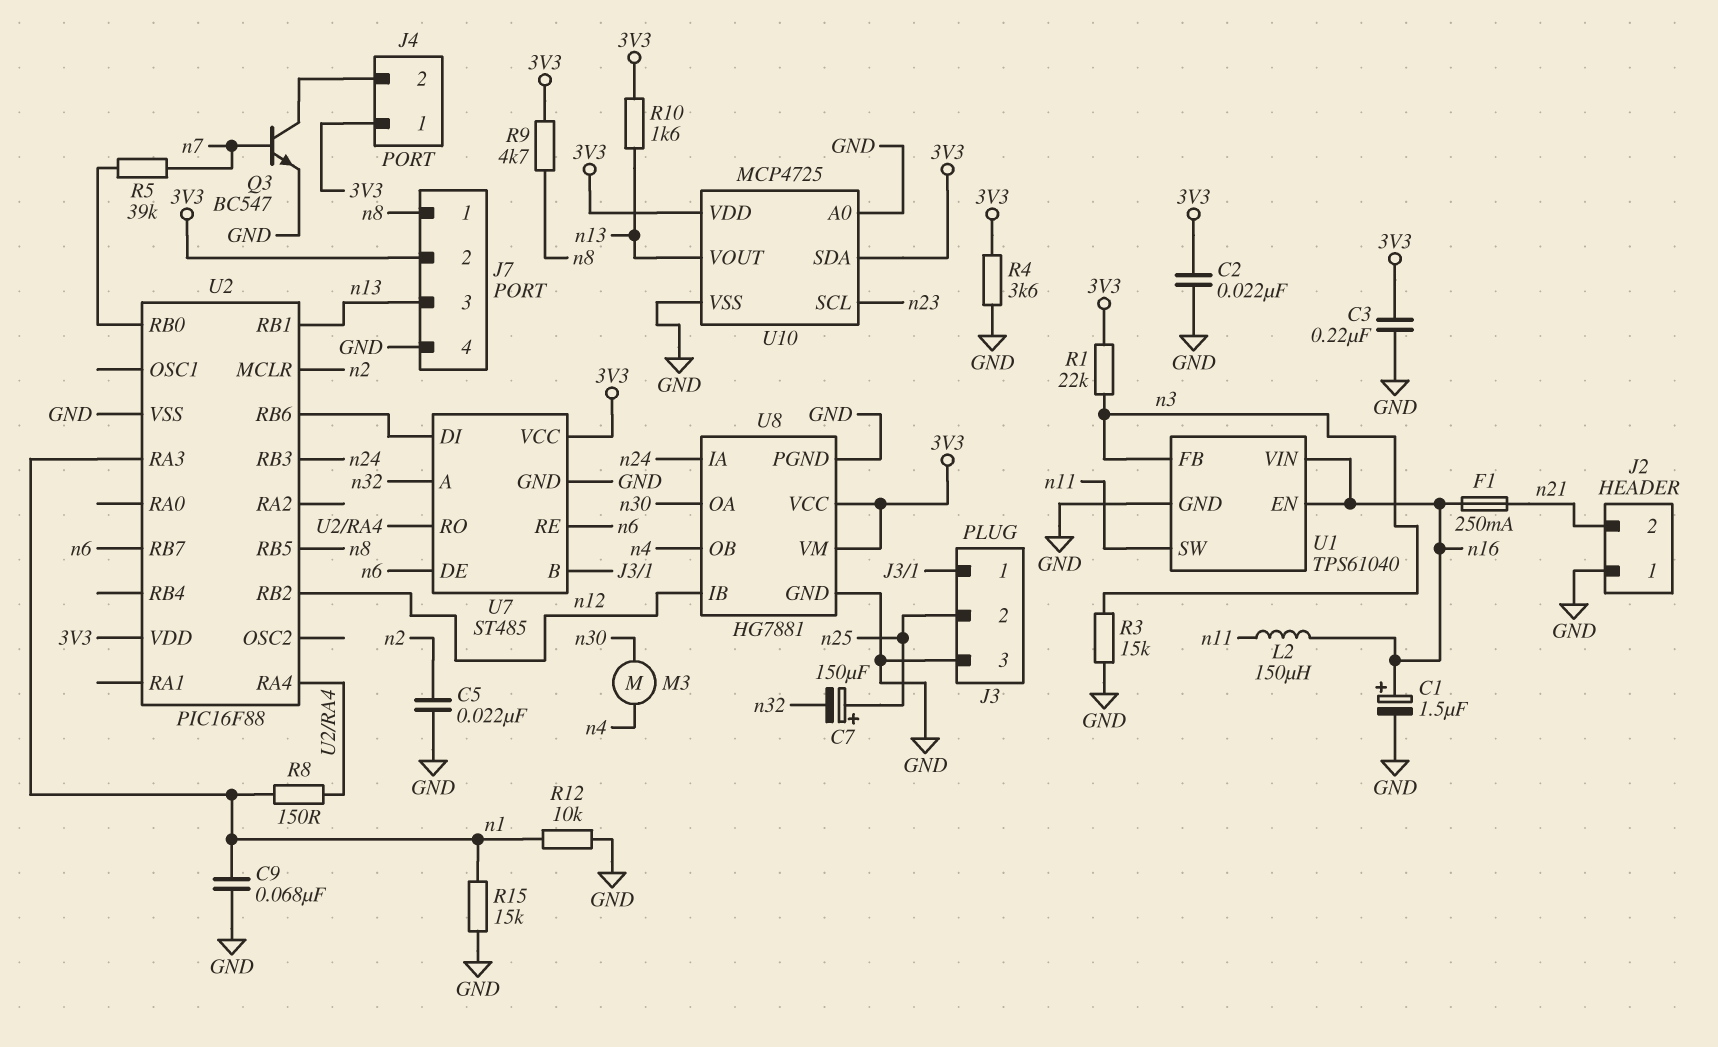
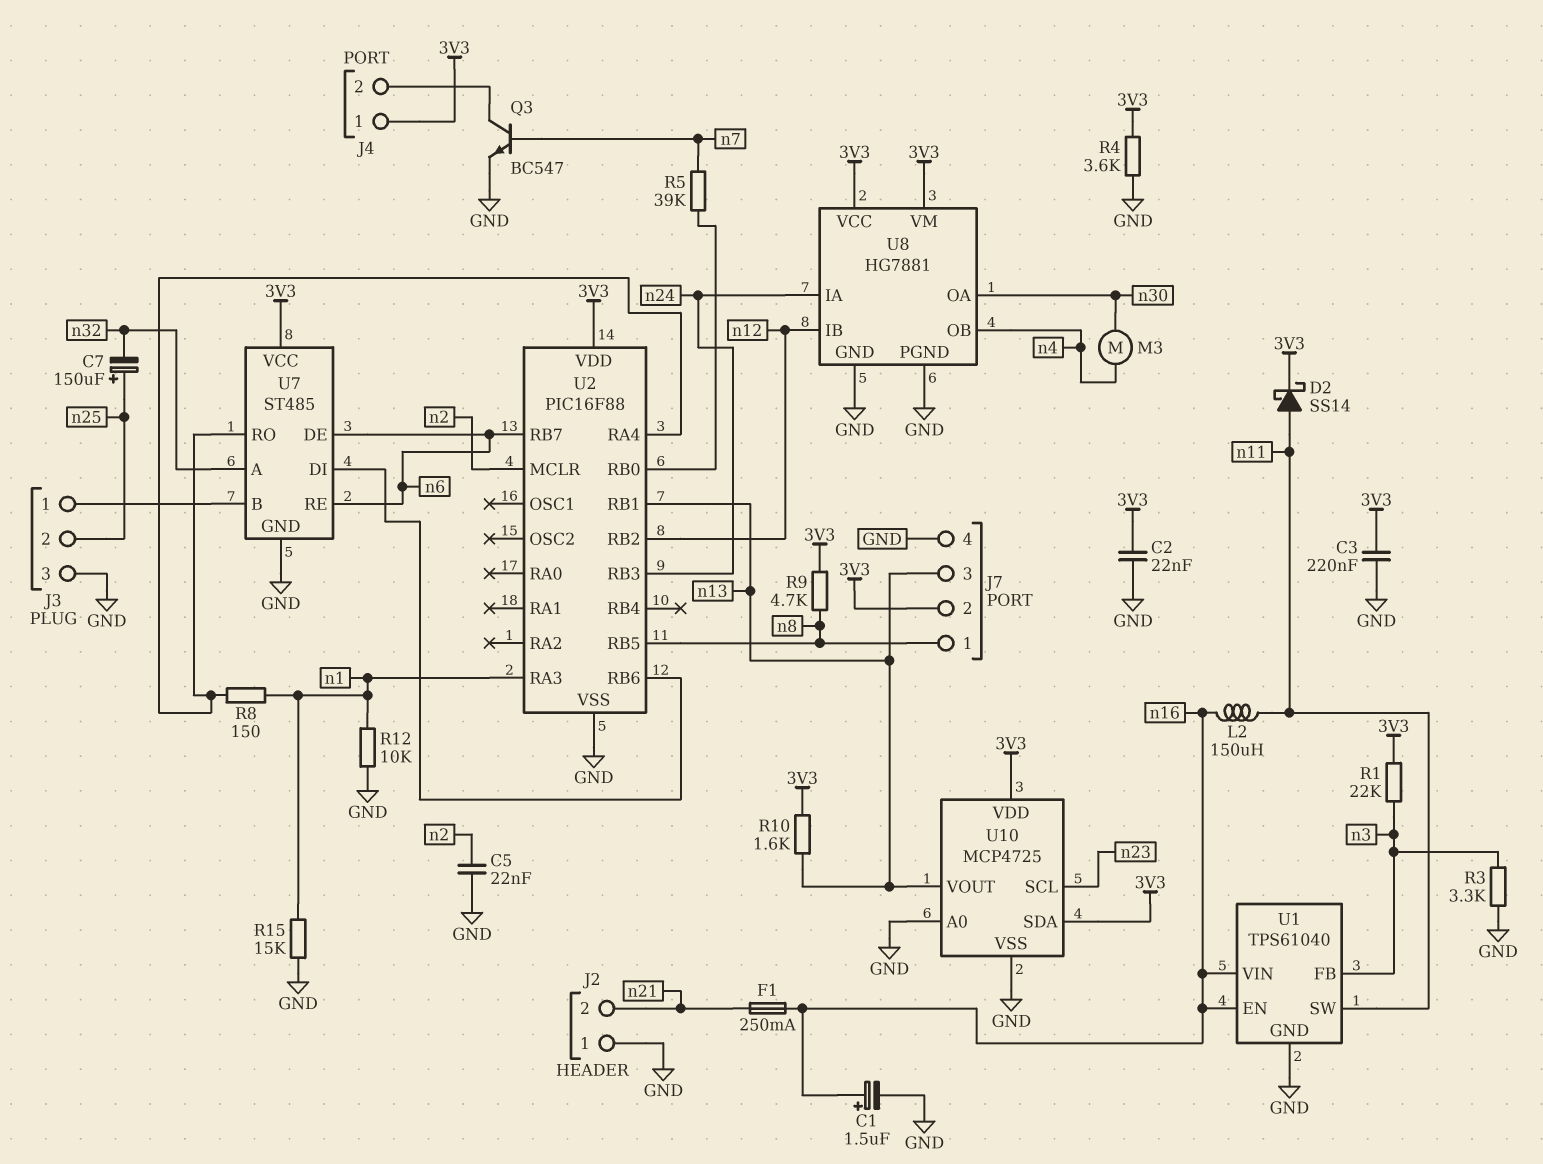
C9: 68nF (GND, n1) -> none
D2: none -> schottky SS14 (A n11, K 3V3)
R3: 15k (GND, n3) -> 3.3k (GND, n3)

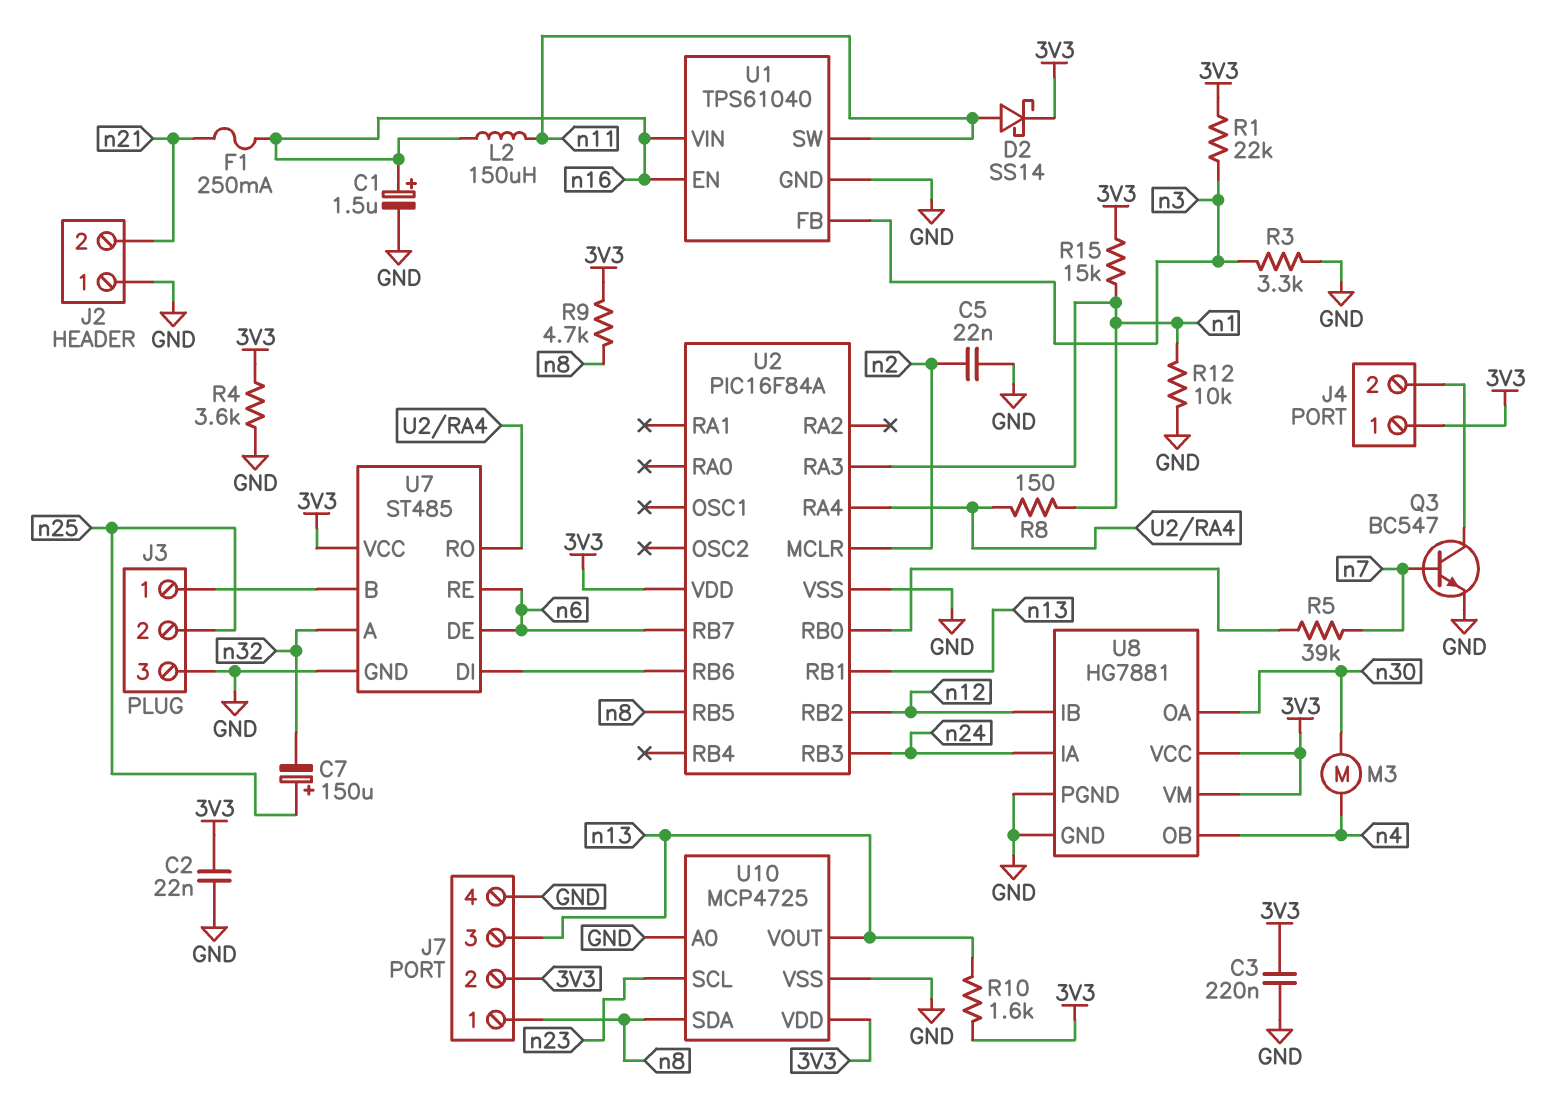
R15: 15k (GND, n1) -> 15k (3V3, n1)
U2: PIC16F88 -> PIC16F84A
U10 pin SDA: 3V3 -> n8

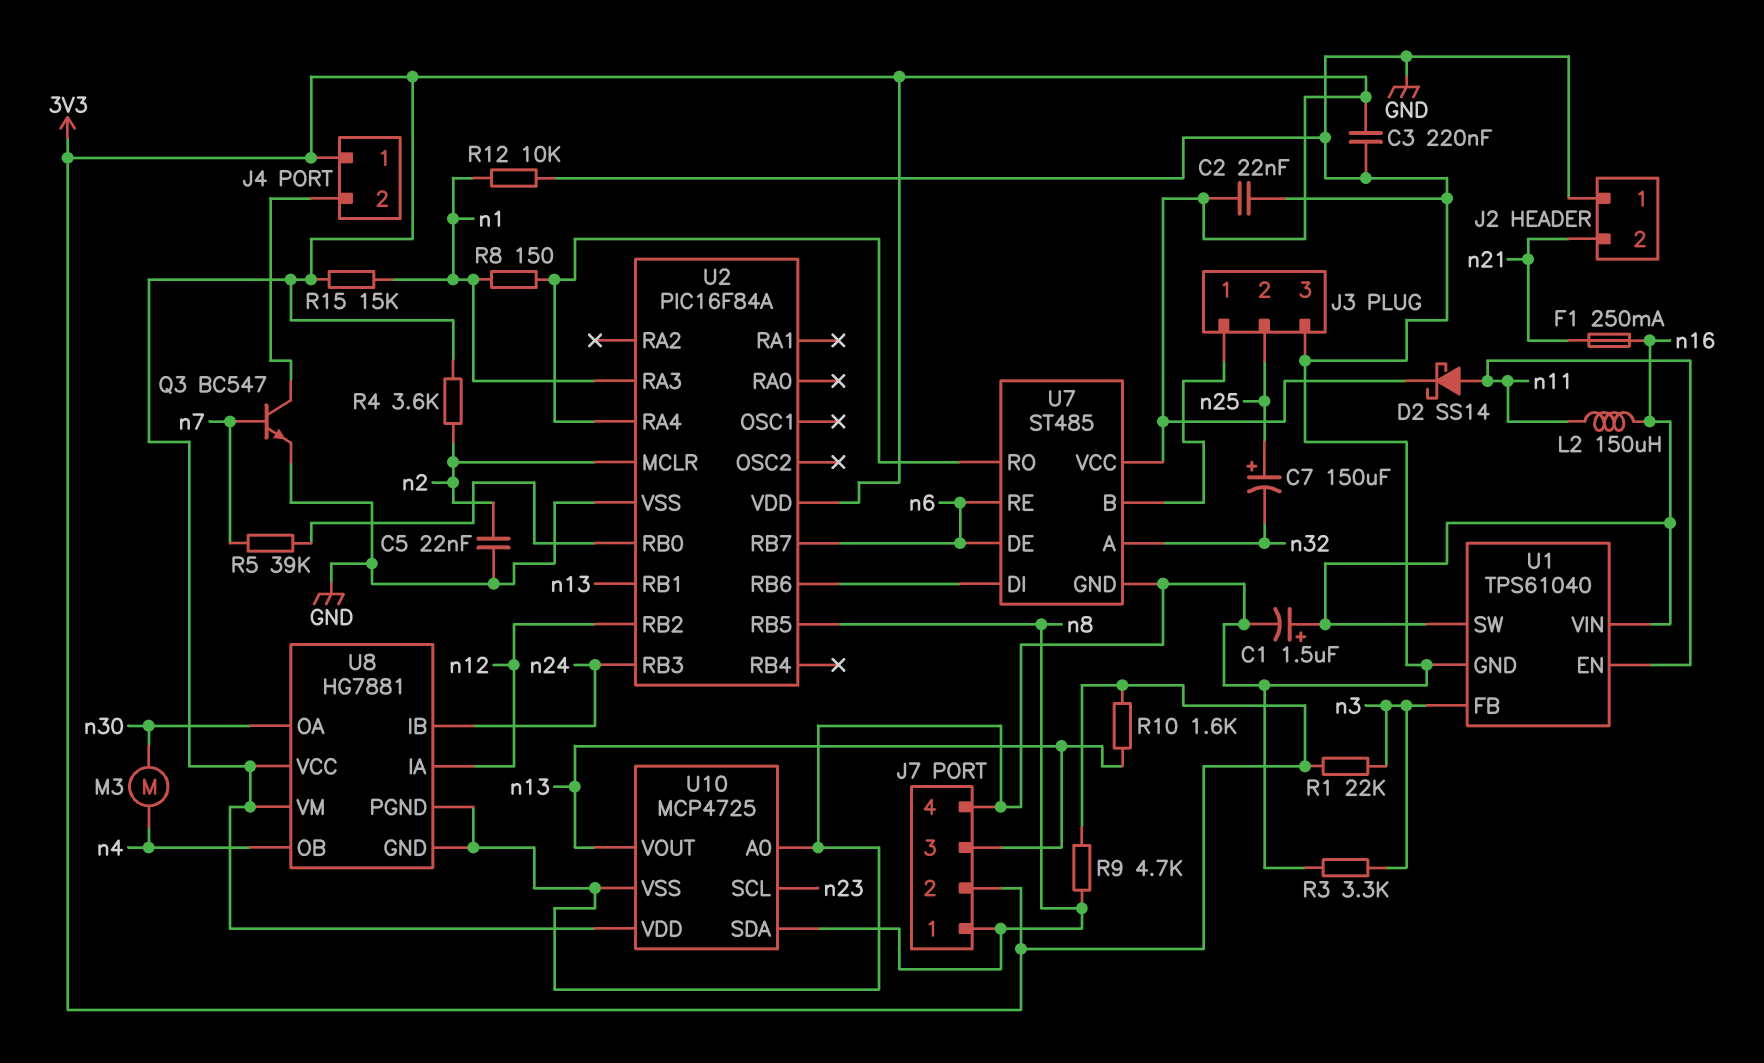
R4: 3.6k (3V3, GND) -> 3.6k (3V3, n2)
U1 pin EN: n16 -> n11
U1 pin SW: n11 -> n16
U8 pin IA: n24 -> n12
U8 pin IB: n12 -> n24

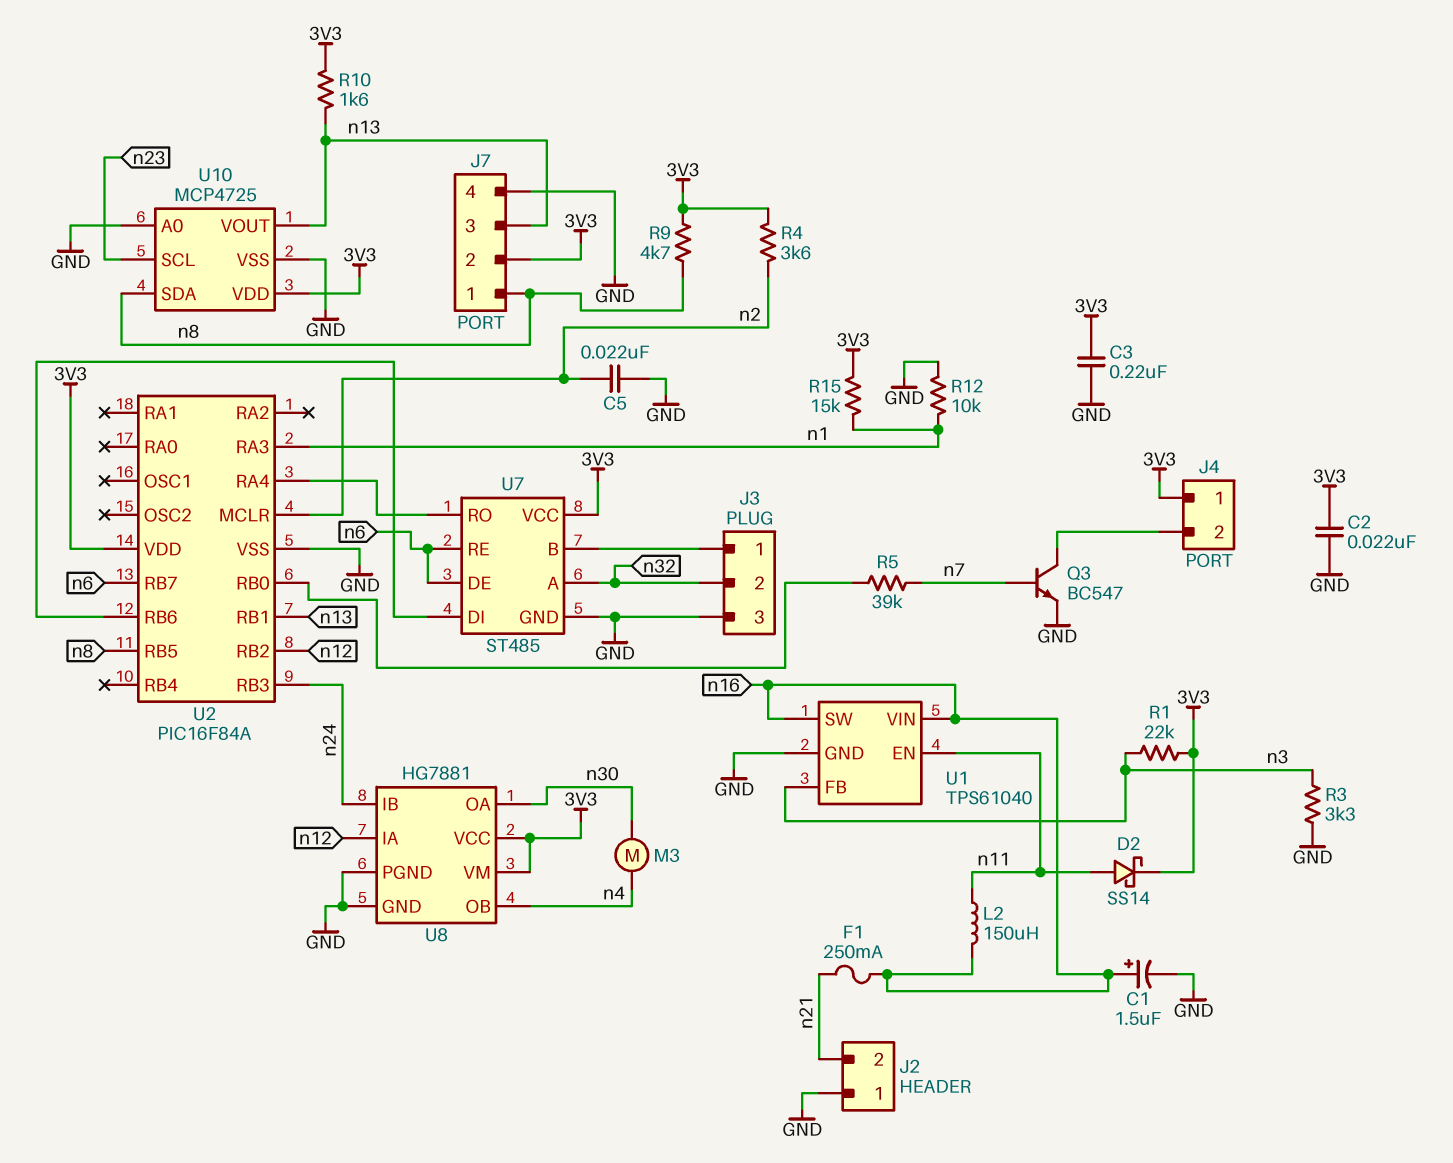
C7: 150uF (plus n25, minus n32) -> none
J3 pin 2: n25 -> n32
R8: 150 (U2/RA4, n1) -> none

